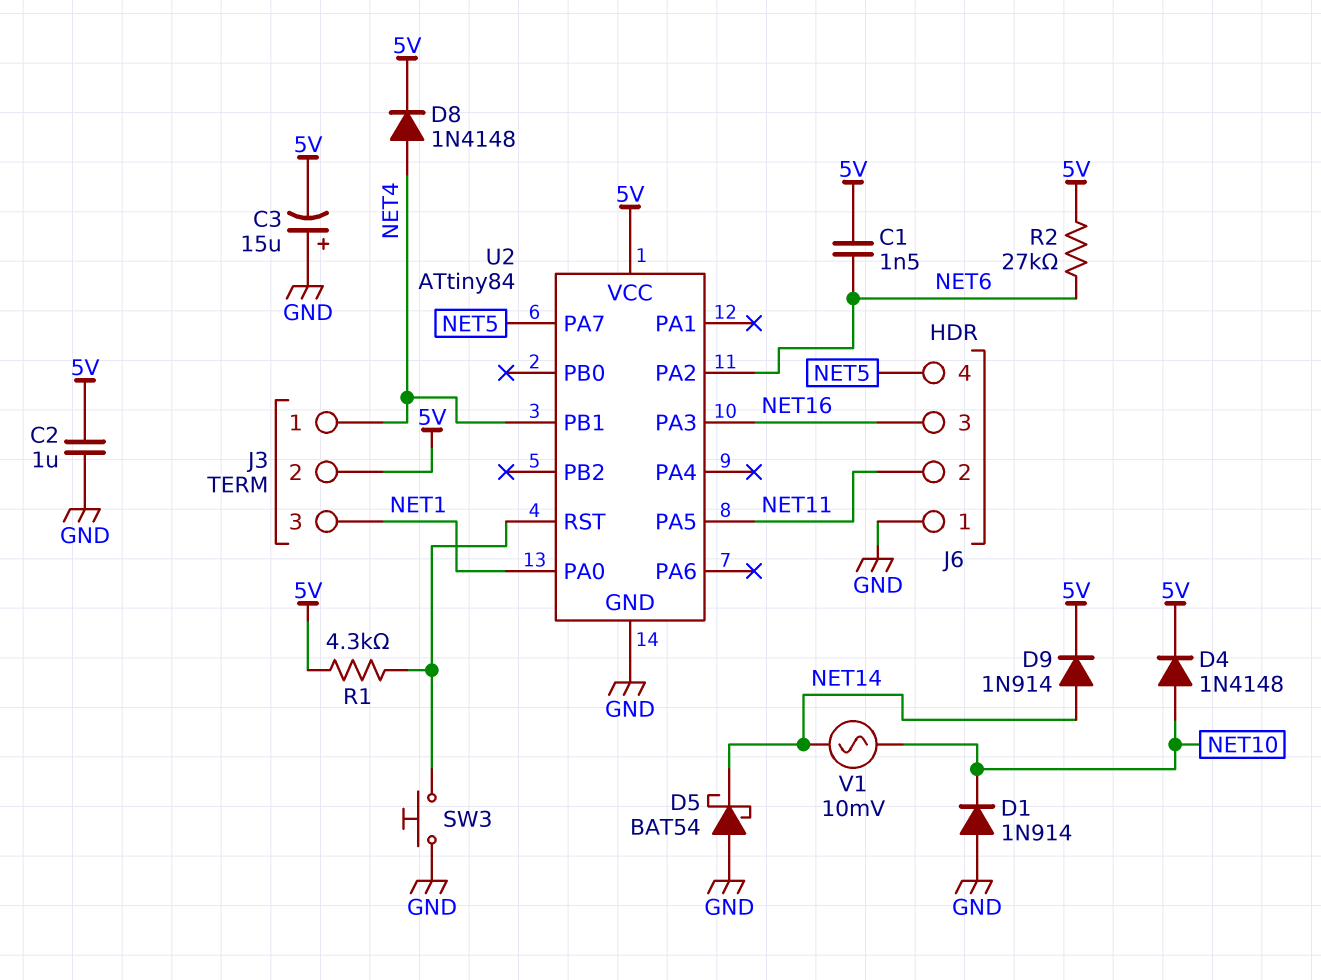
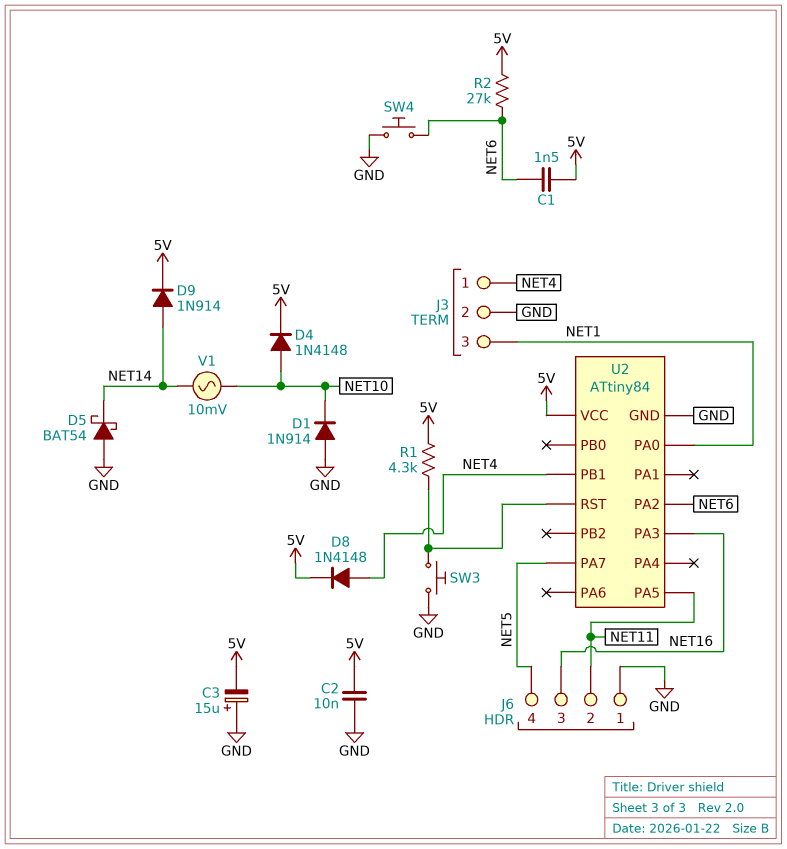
C2: 1uF (5V, GND) -> 10nF (5V, GND)
J3 pin 2: 5V -> GND
SW4: none -> button (GND, NET6)

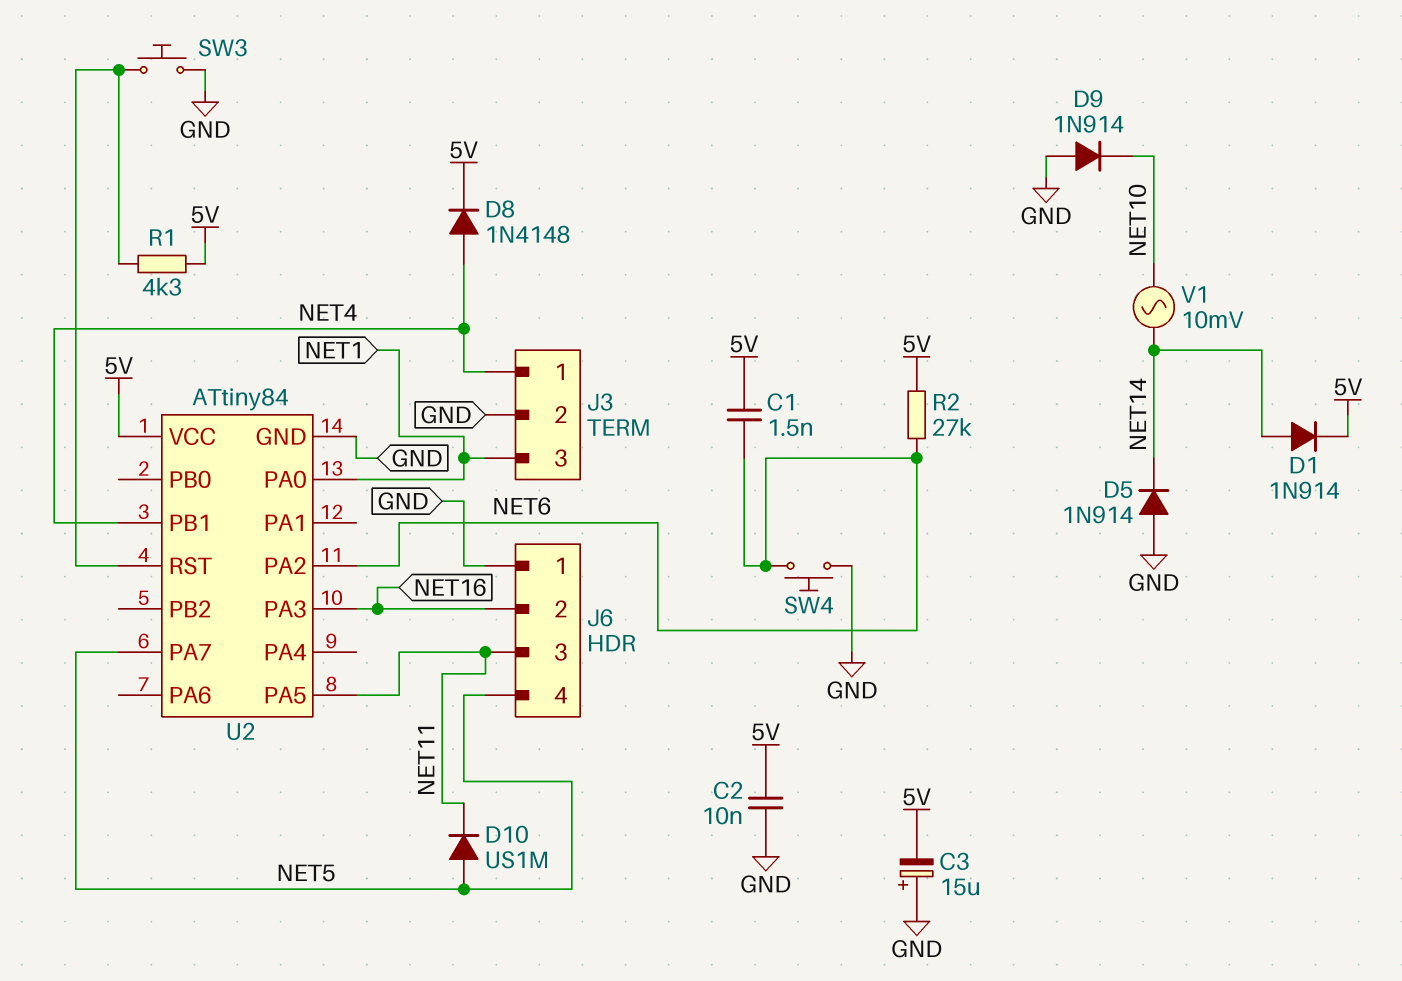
D1: diode 1N914 (A GND, K NET10) -> diode 1N914 (A NET14, K 5V)
D4: diode 1N4148 (A NET10, K 5V) -> none
D5: schottky BAT54 (A GND, K NET14) -> diode 1N914 (A GND, K NET14)
D9: diode 1N914 (A NET14, K 5V) -> diode 1N914 (A GND, K NET10)
D10: none -> diode US1M (A NET5, K NET11)
J6 pin 2: NET11 -> NET16
J6 pin 3: NET16 -> NET11

